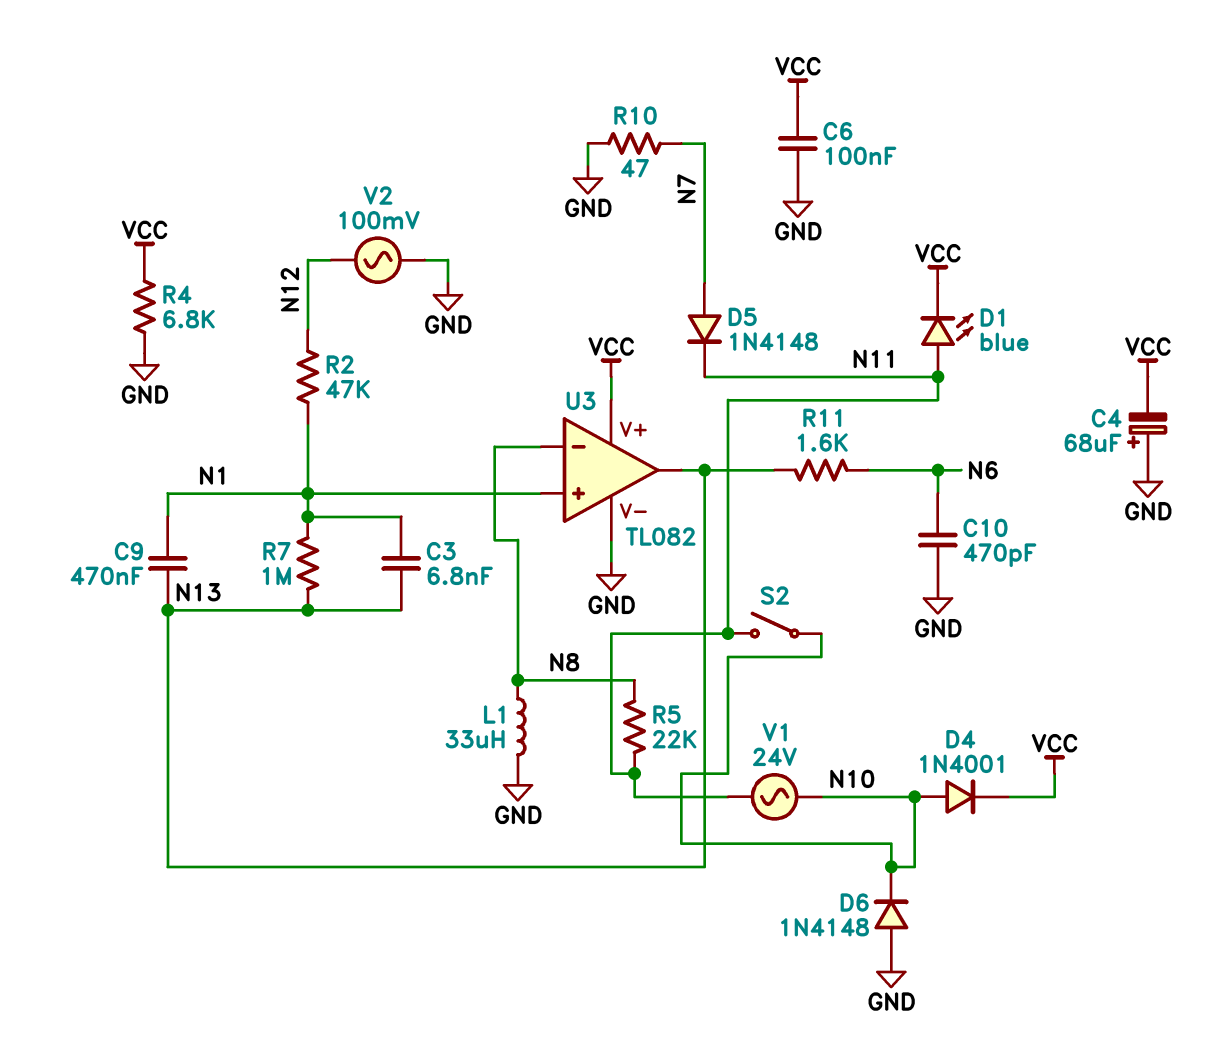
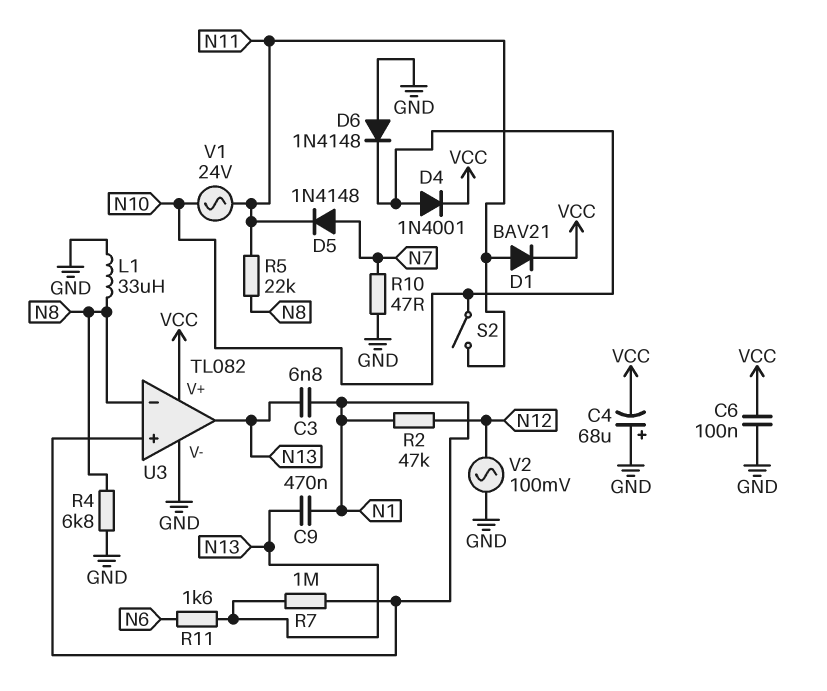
C10: 470pF (GND, N6) -> none
D1: LED blue (A N11, K VCC) -> diode BAV21 (A N11, K VCC)
R4: 6.8k (GND, VCC) -> 6.8k (GND, N8)

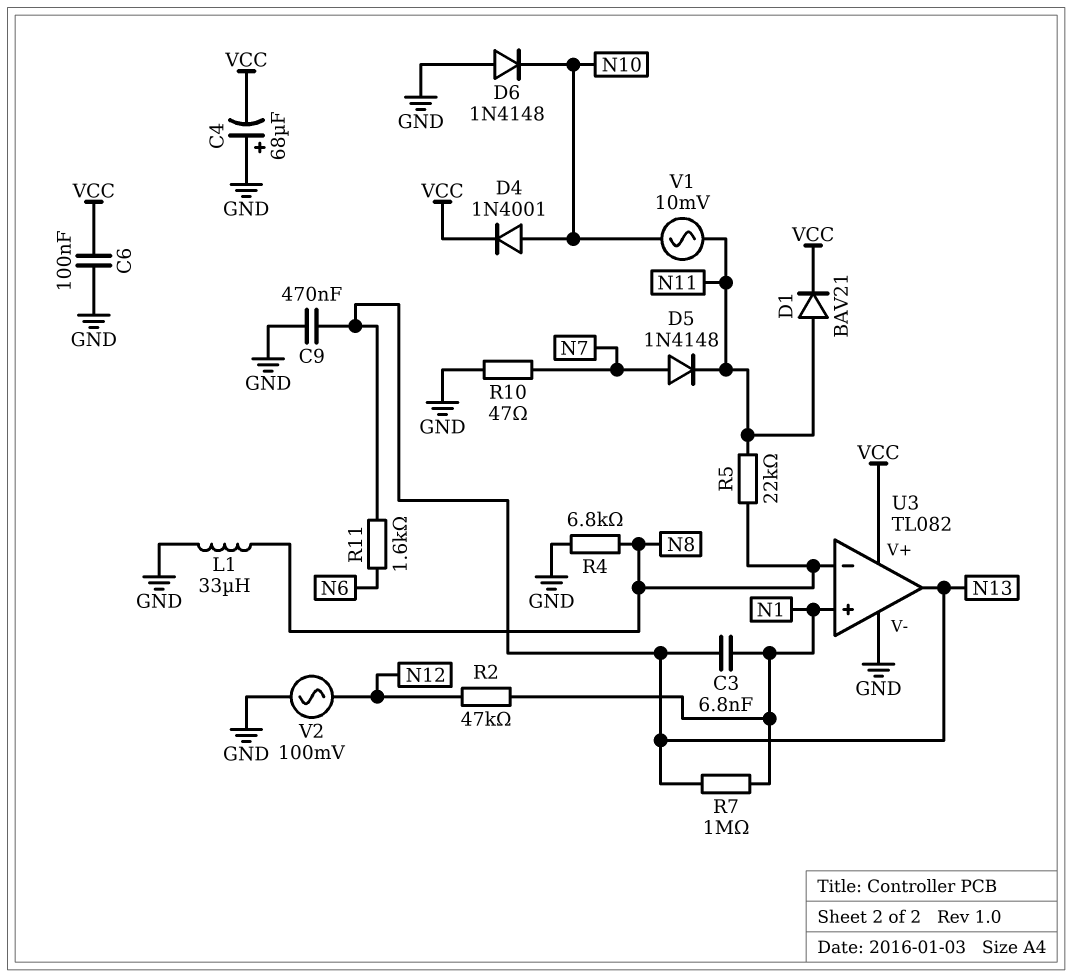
C9: 470nF (N1, N13) -> 470nF (GND, N13)
S2: switch (N10, N11) -> none
V1: AC 24V (N10, N11) -> AC 10mV (N10, N11)

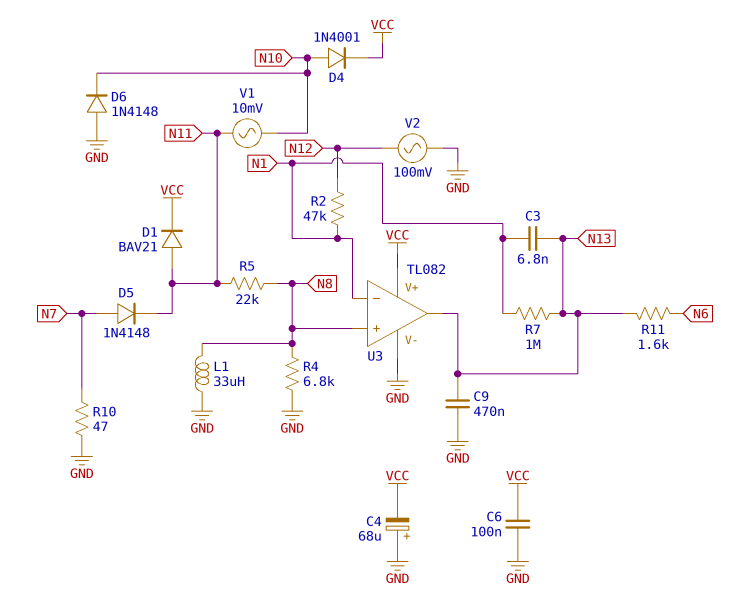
U3 pin in+: N1 -> N8
U3 pin in-: N8 -> N1

